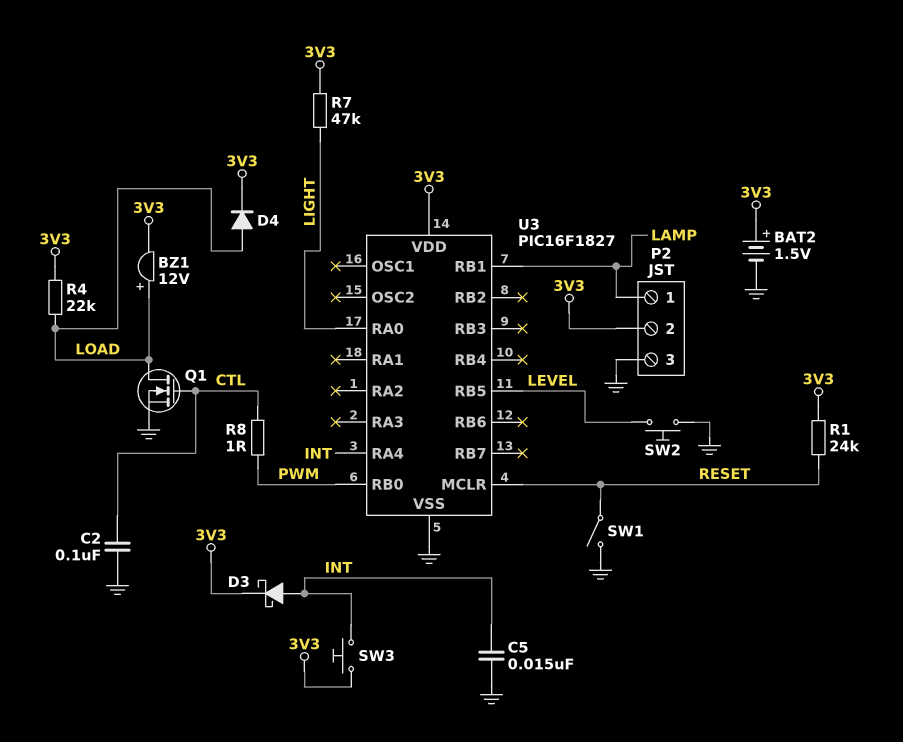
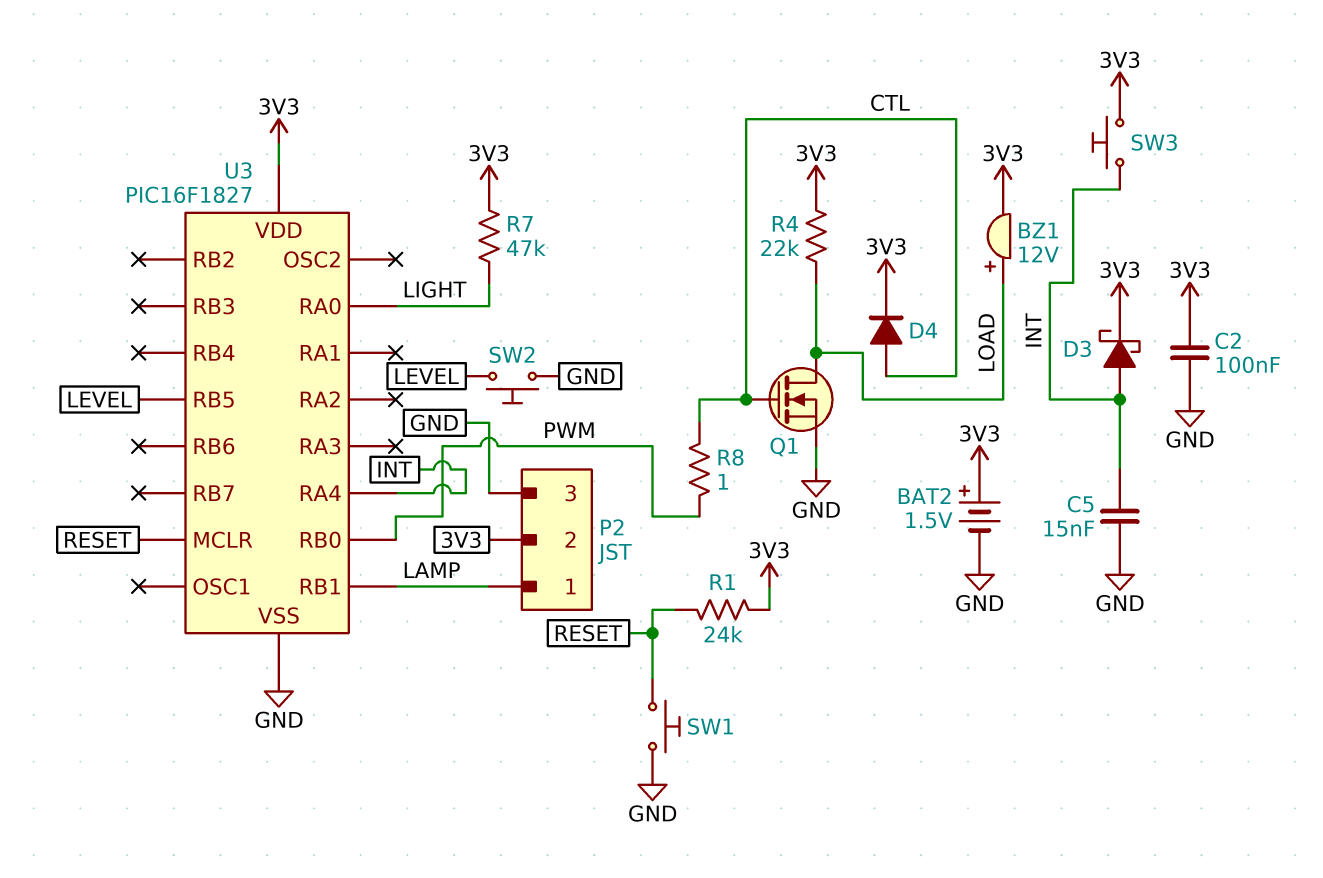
C2: 100nF (CTL, GND) -> 100nF (3V3, GND)
D4: diode (A LOAD, K 3V3) -> diode (A CTL, K 3V3)
SW1: switch (GND, RESET) -> button (GND, RESET)

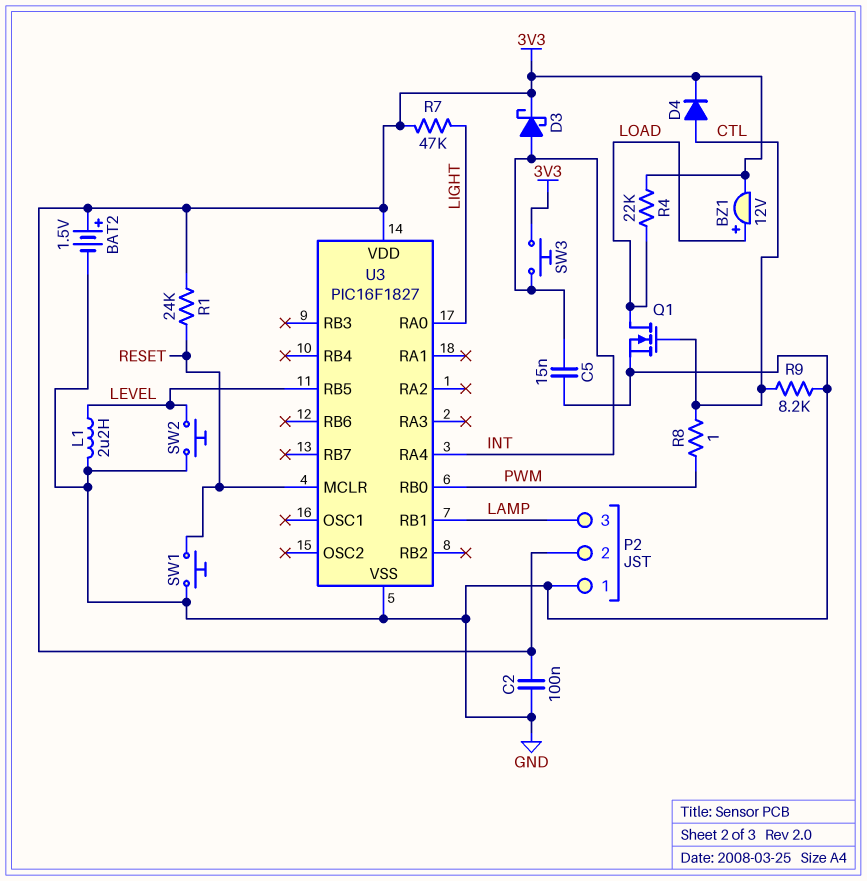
L1: none -> 2.2uH (GND, LEVEL)
P2 pin 1: LAMP -> GND
P2 pin 3: GND -> LAMP
R9: none -> 8.2k (CTL, GND)

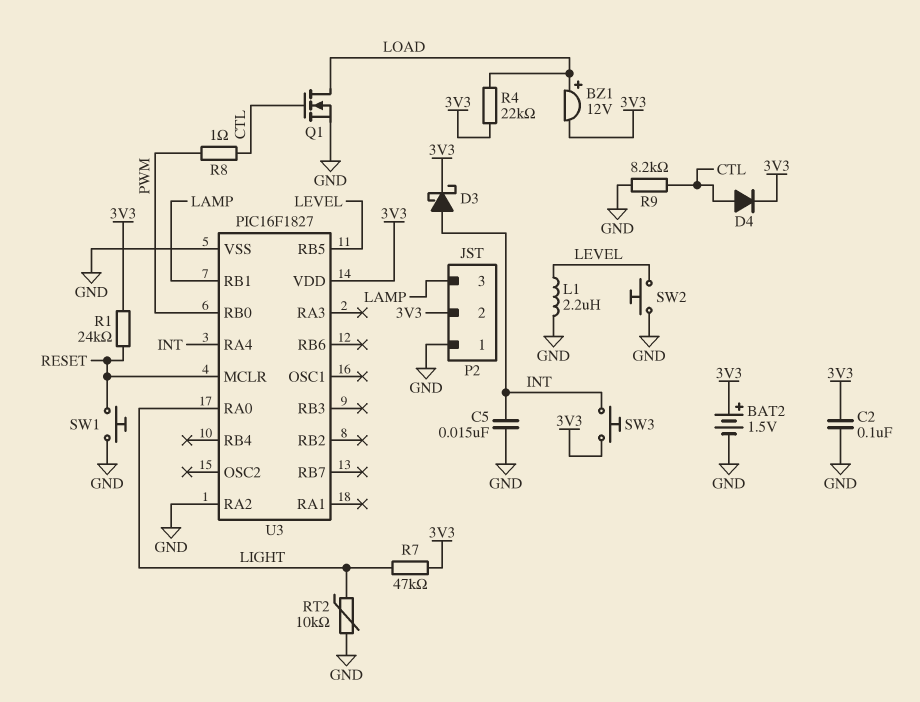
RT2: none -> 10k (GND, LIGHT)
U3 pin RA2: none -> GND

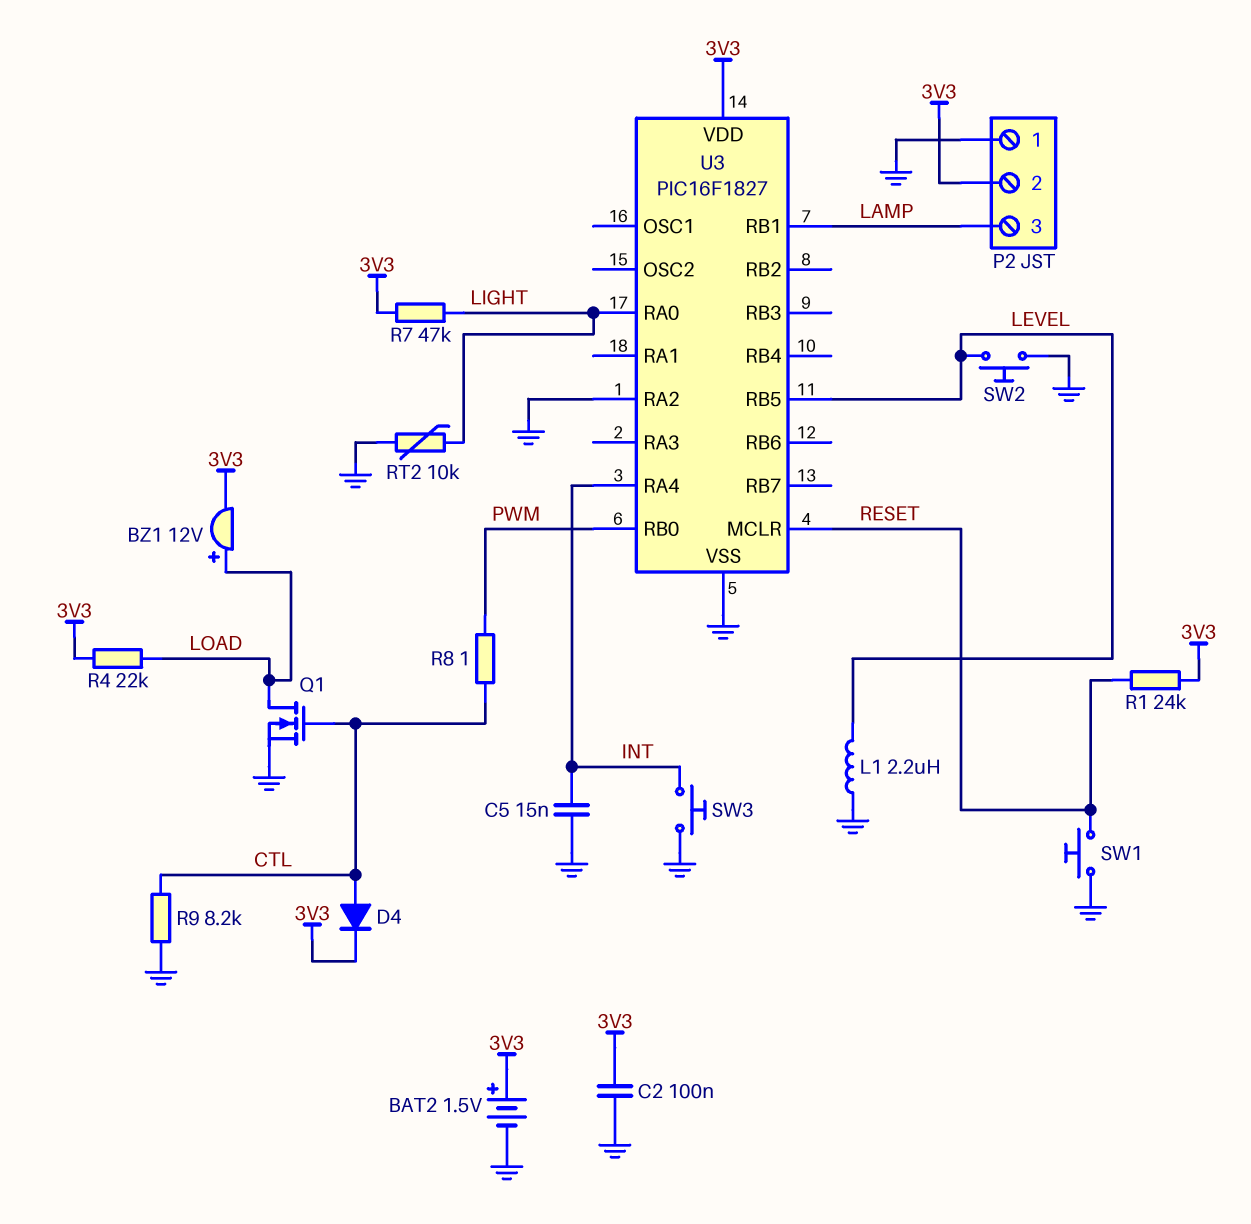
D3: schottky (A INT, K 3V3) -> none
SW3: button (3V3, INT) -> button (GND, INT)

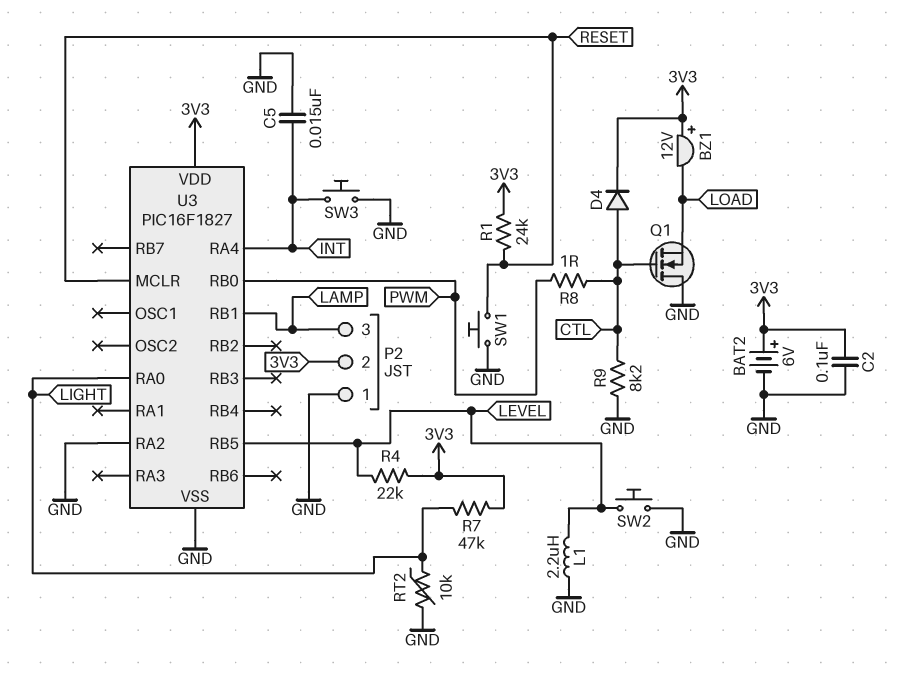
BAT2: 1.5V (plus 3V3, minus GND) -> 6V (plus 3V3, minus GND)
BZ1: buzzer 12V (plus LOAD, minus 3V3) -> buzzer 12V (plus 3V3, minus LOAD)
Q1: NMOS (G CTL, D LOAD, S GND) -> NMOS (G CTL, D GND, S LOAD)
R4: 22k (3V3, LOAD) -> 22k (3V3, LEVEL)

